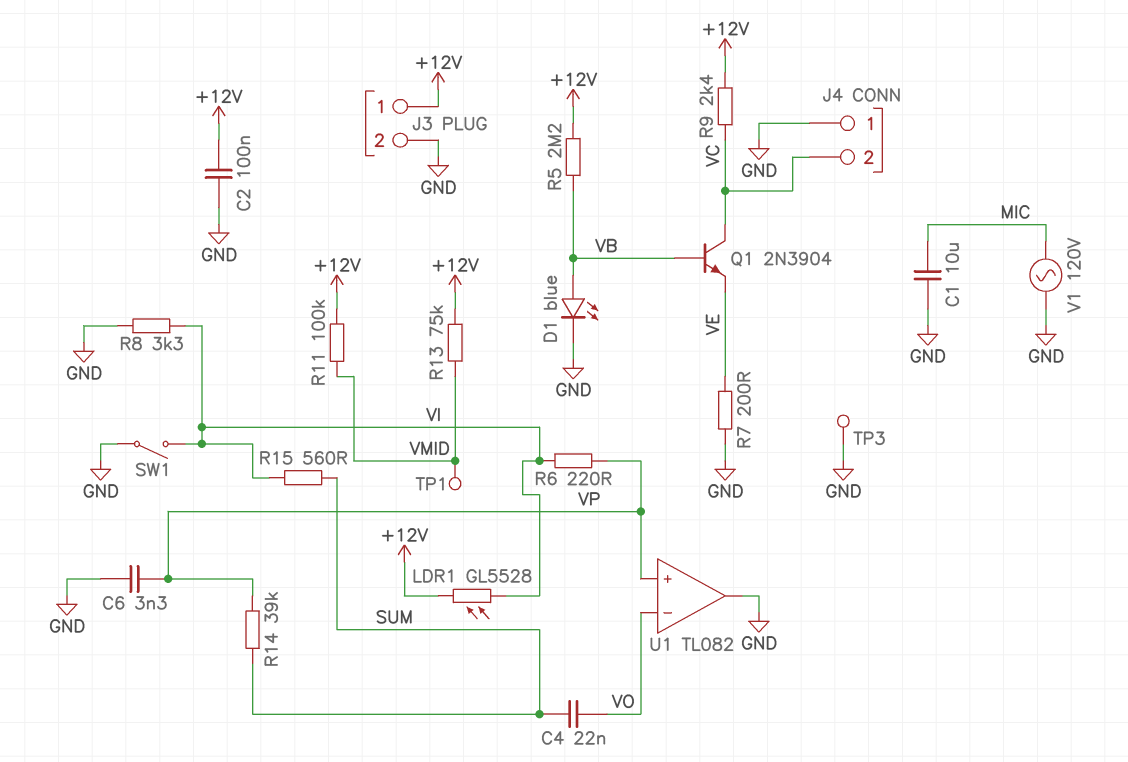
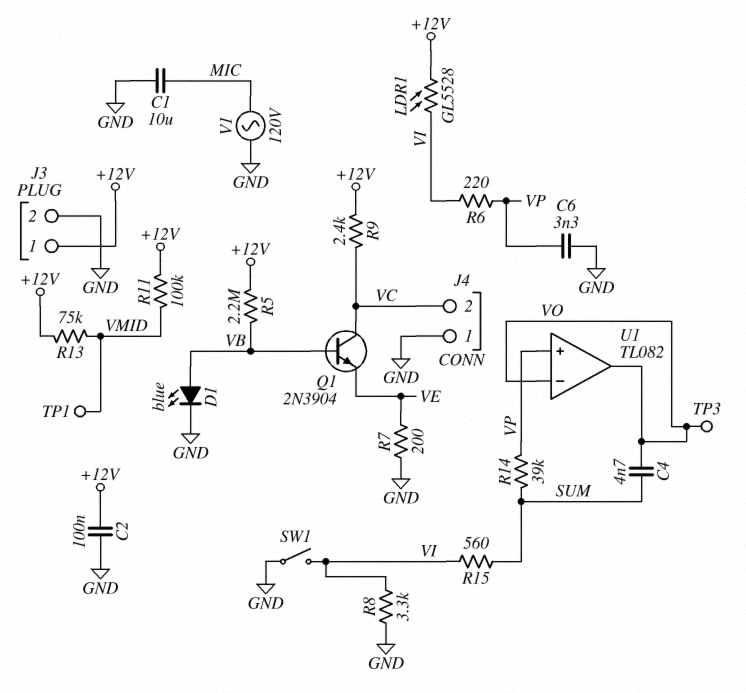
C4: 22nF (SUM, VO) -> 4.7nF (SUM, VO)
TP3: test point (GND) -> test point (VO)
U1 pin out: GND -> VO

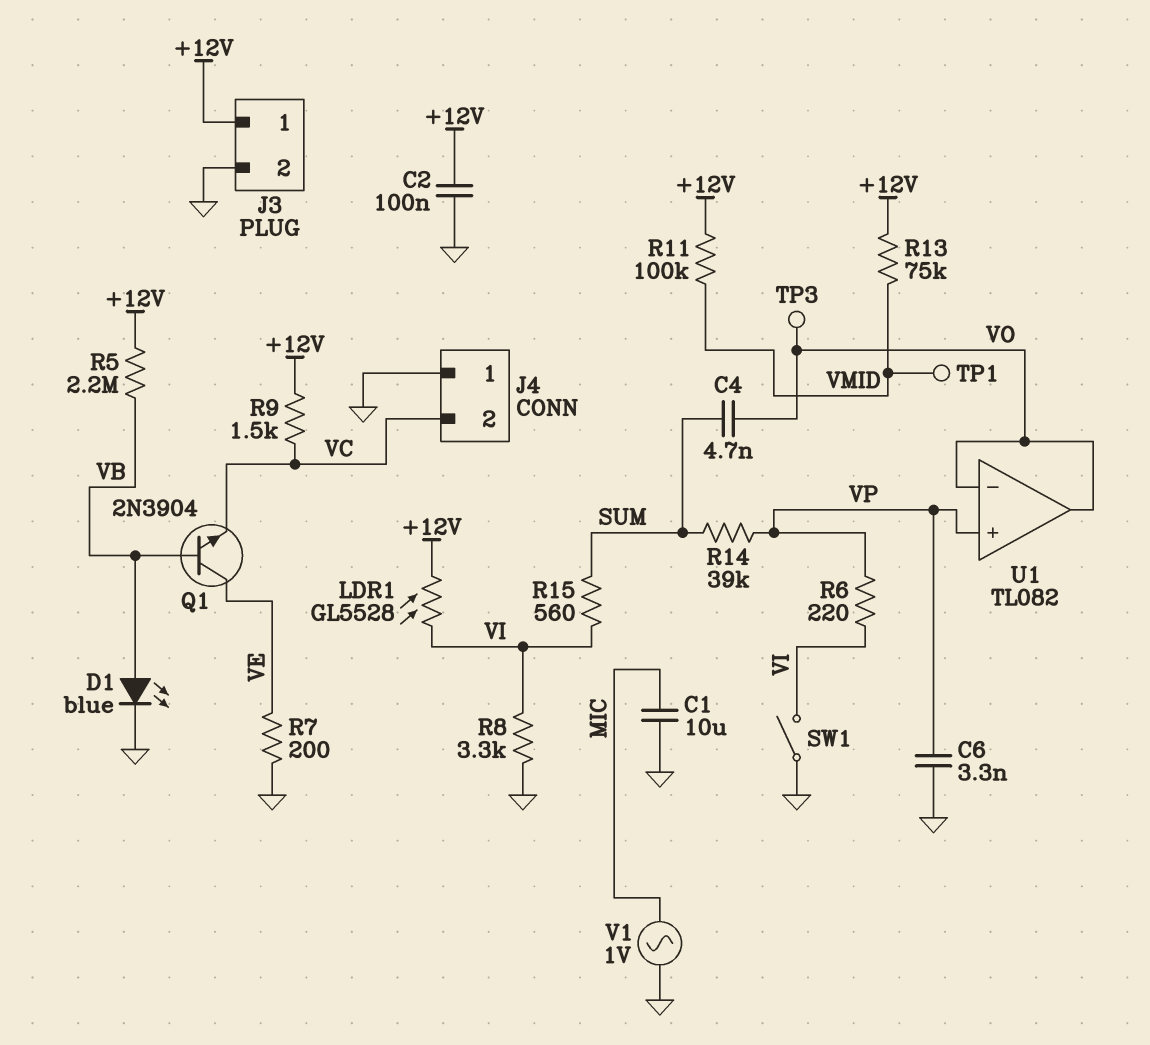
Q1: NPN 2N3904 (B VB, C VC, E VE) -> NPN 2N3904 (B VB, C VE, E VC)
R9: 2.4k (+12V, VC) -> 1.5k (+12V, VC)
V1: AC 120V (GND, MIC) -> AC 1V (GND, MIC)

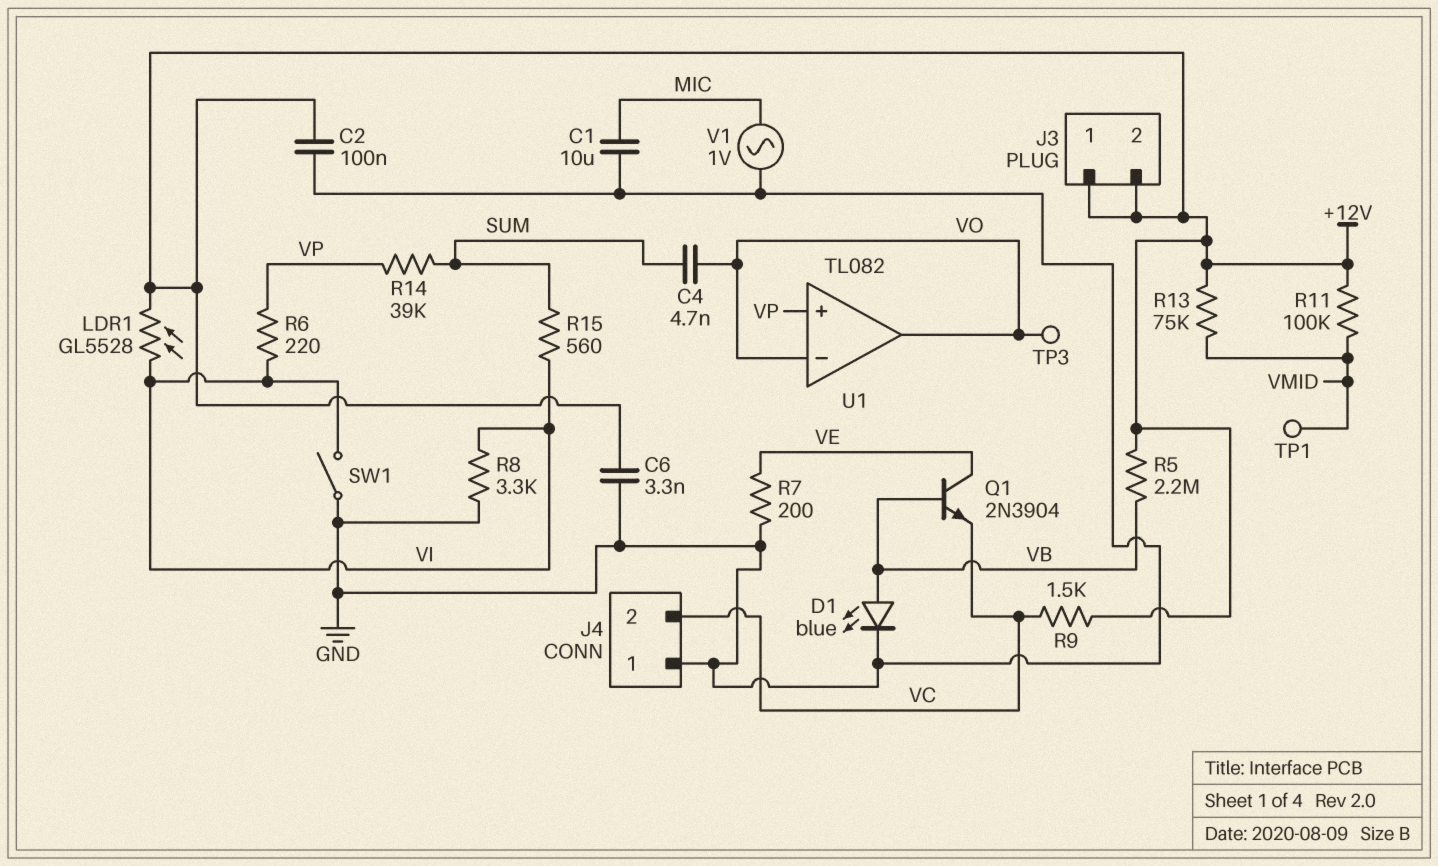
C6: 3.3nF (GND, VP) -> 3.3nF (+12V, GND)
J3 pin 2: GND -> +12V

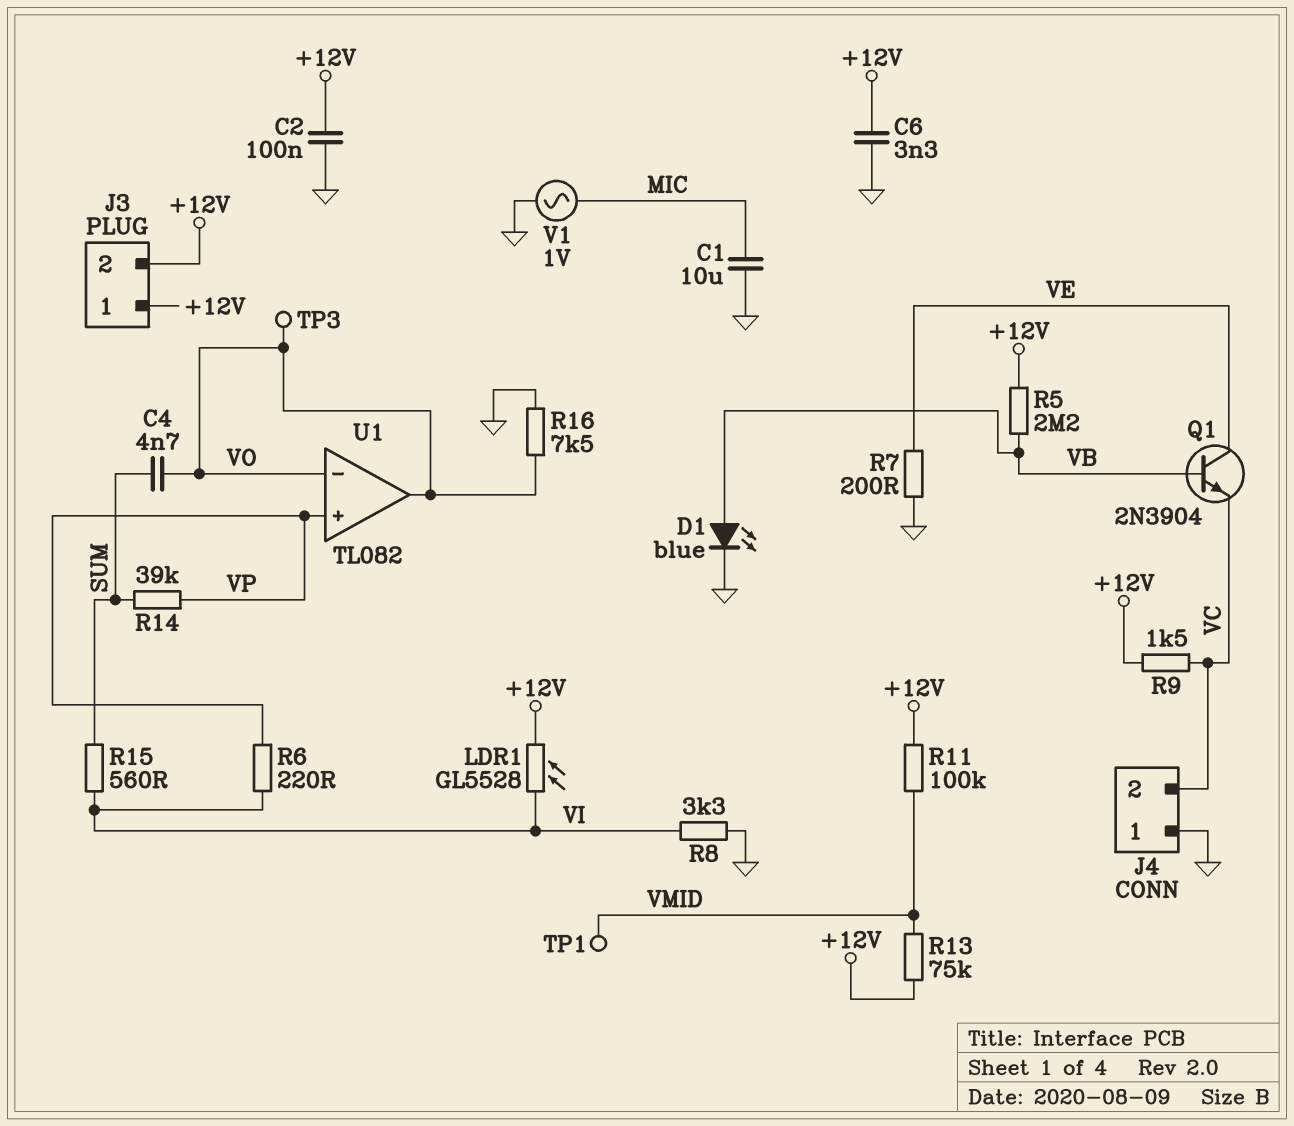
R16: none -> 7.5k (GND, VO)
SW1: switch (GND, VI) -> none

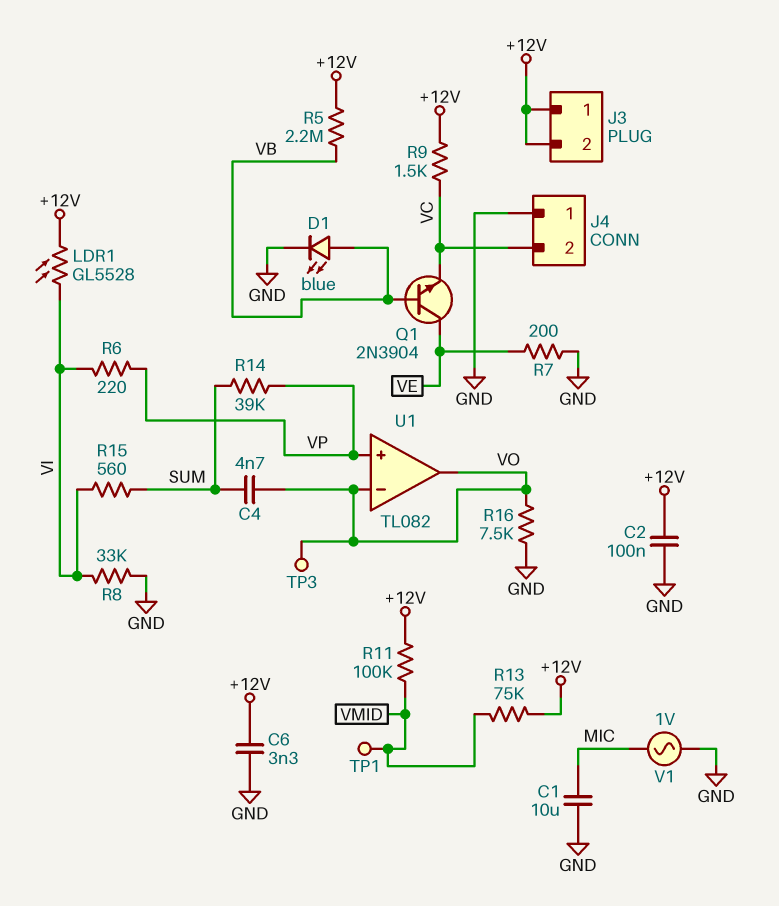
R8: 3.3k (GND, VI) -> 33k (GND, VI)

